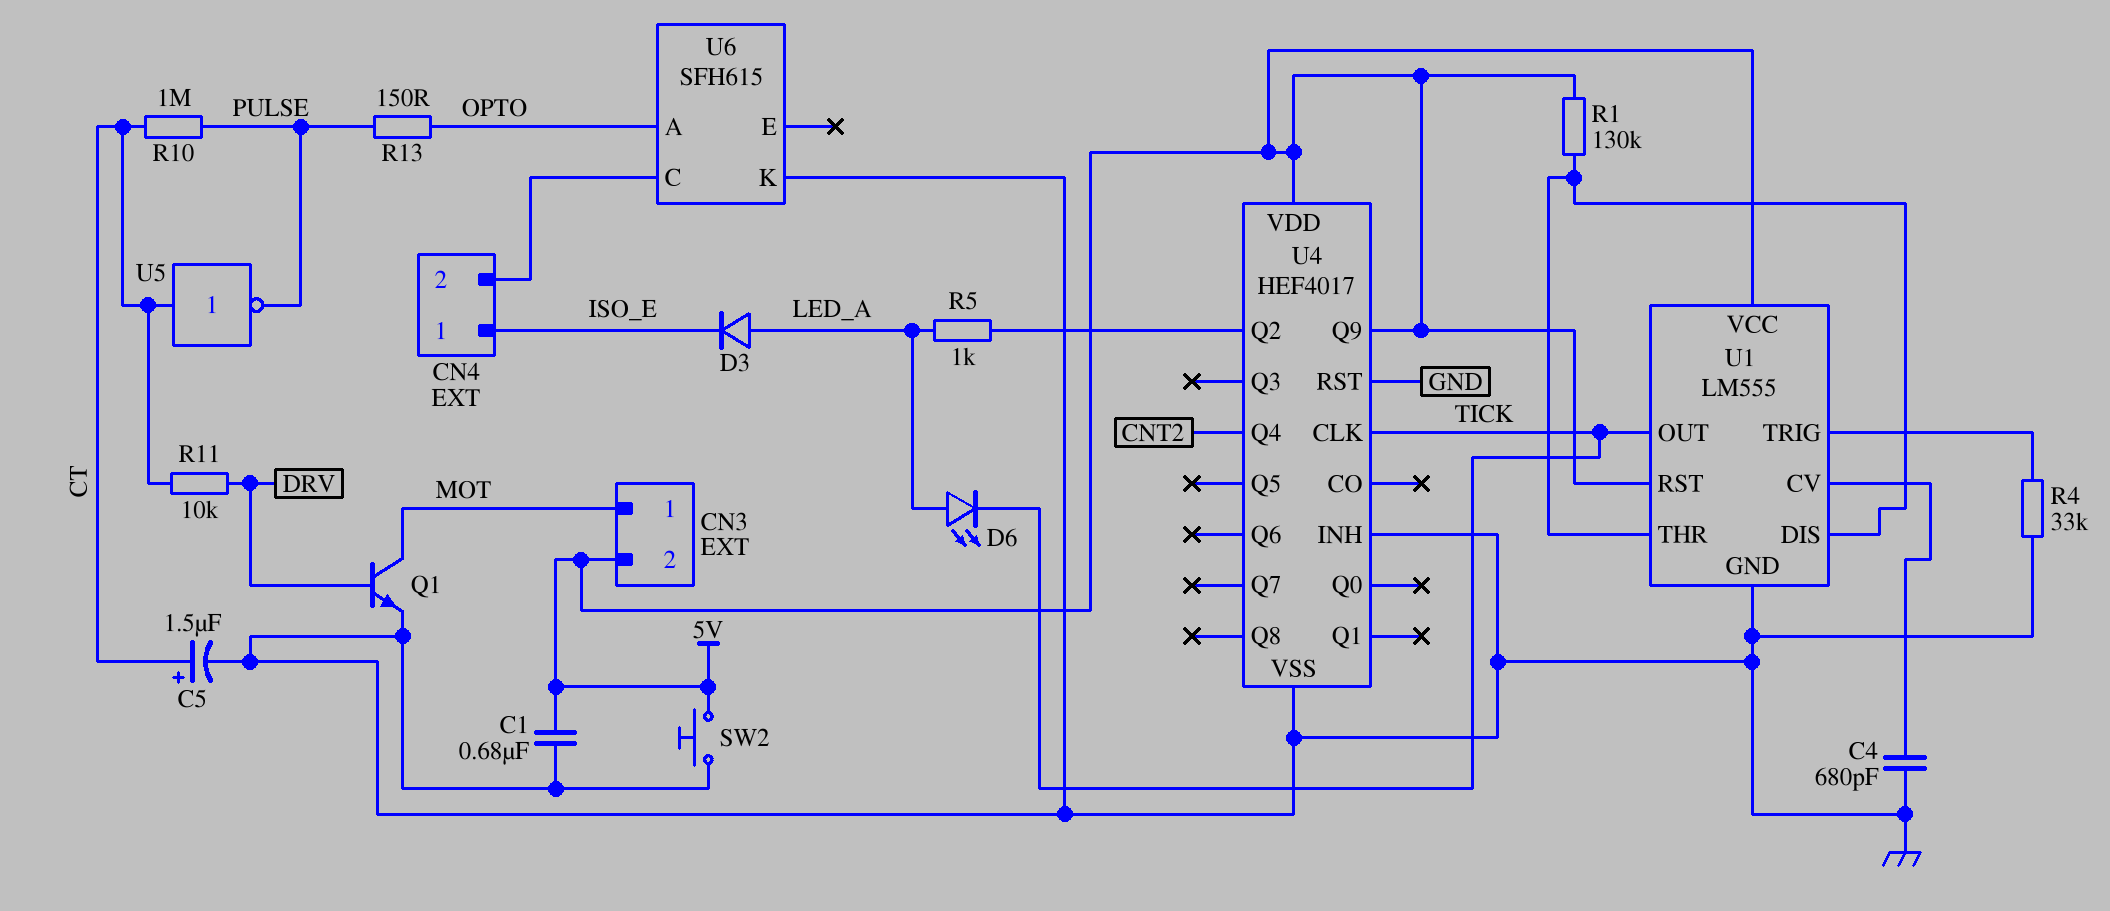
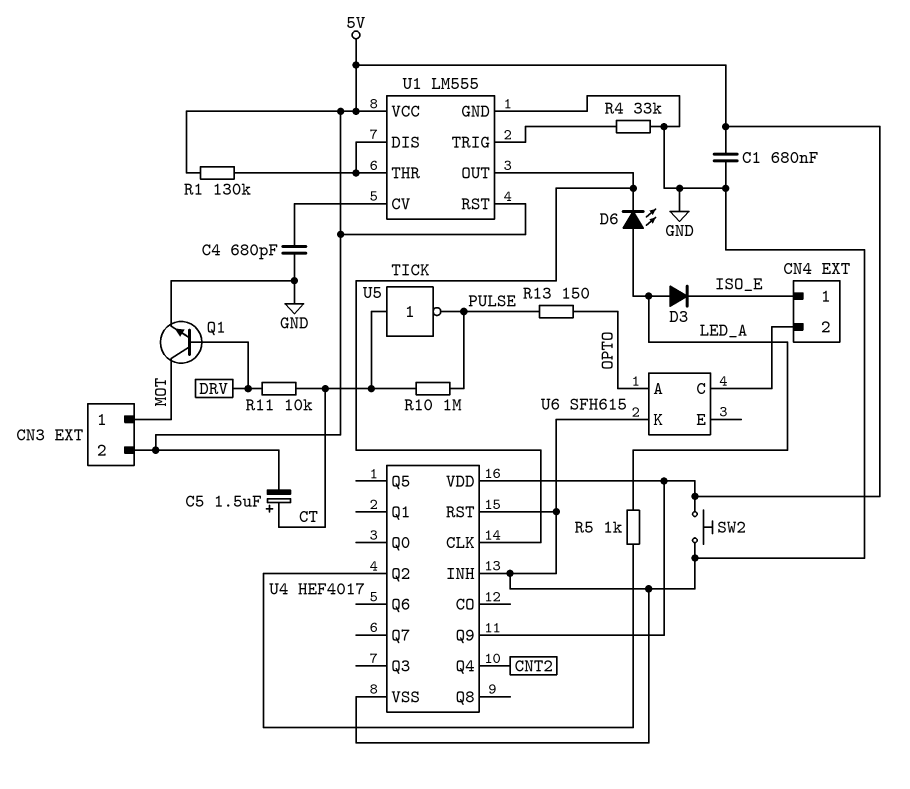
C5: 1.5uF (plus CT, minus GND) -> 1.5uF (plus CT, minus 5V)

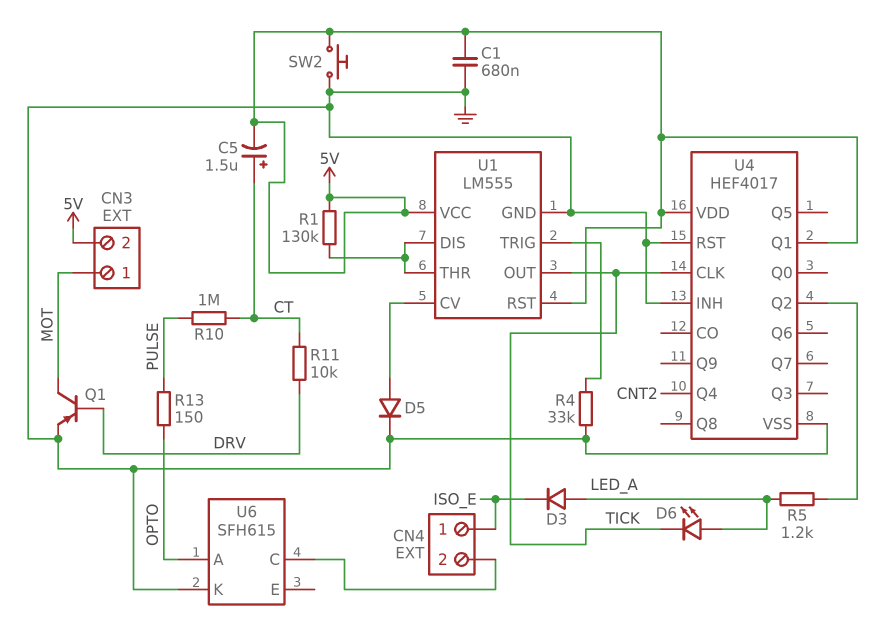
C4: 680pF (GND, U1/CV) -> none
D5: none -> diode (A U1/CV, K GND)
Q1: NPN (B DRV, C MOT, E GND) -> PNP (B DRV, C MOT, E GND)
R5: 1k (LED_A, U4/Q2) -> 1.2k (LED_A, U4/Q2)
U4 pin Q1: none -> 5V
U4 pin Q9: 5V -> none
U5: NOT (in CT, out PULSE) -> none

